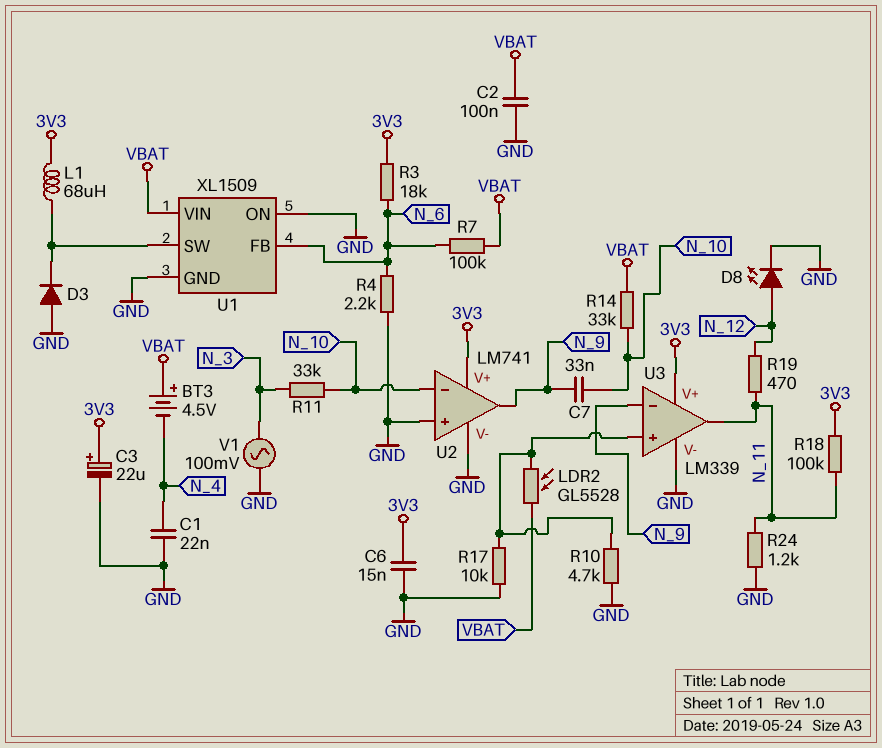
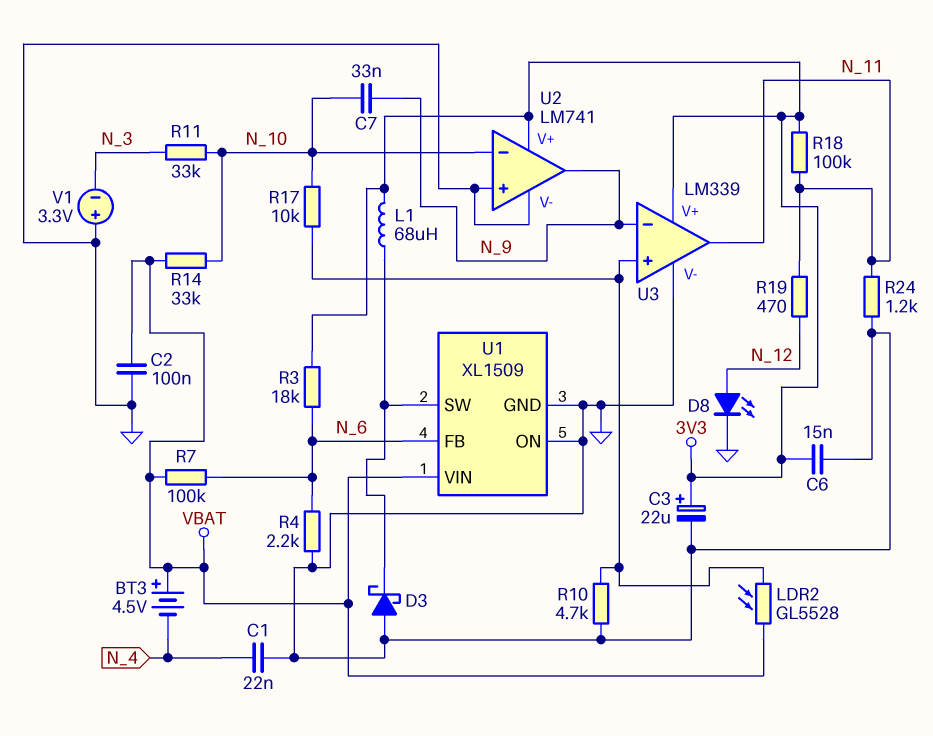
D3: diode (A GND, K U1/SW) -> schottky (A GND, K U1/SW)
R17: 10k (GND, U3/in+) -> 10k (N_10, U3/in+)
V1: AC 100mV (GND, N_3) -> 3.3V (plus GND, minus N_3)

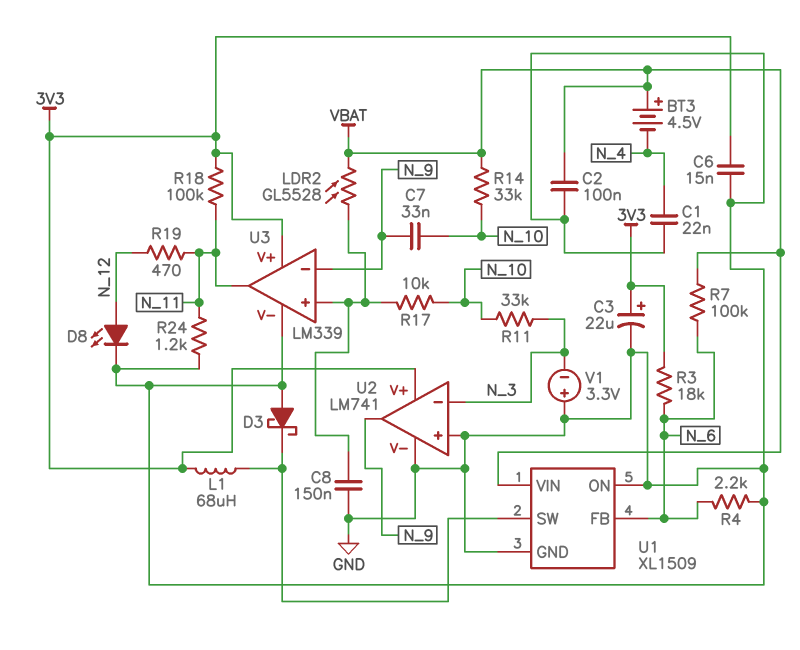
C8: none -> 150nF (GND, U3/in+)
R10: 4.7k (GND, U3/in+) -> none
U2 pin in-: N_10 -> N_3

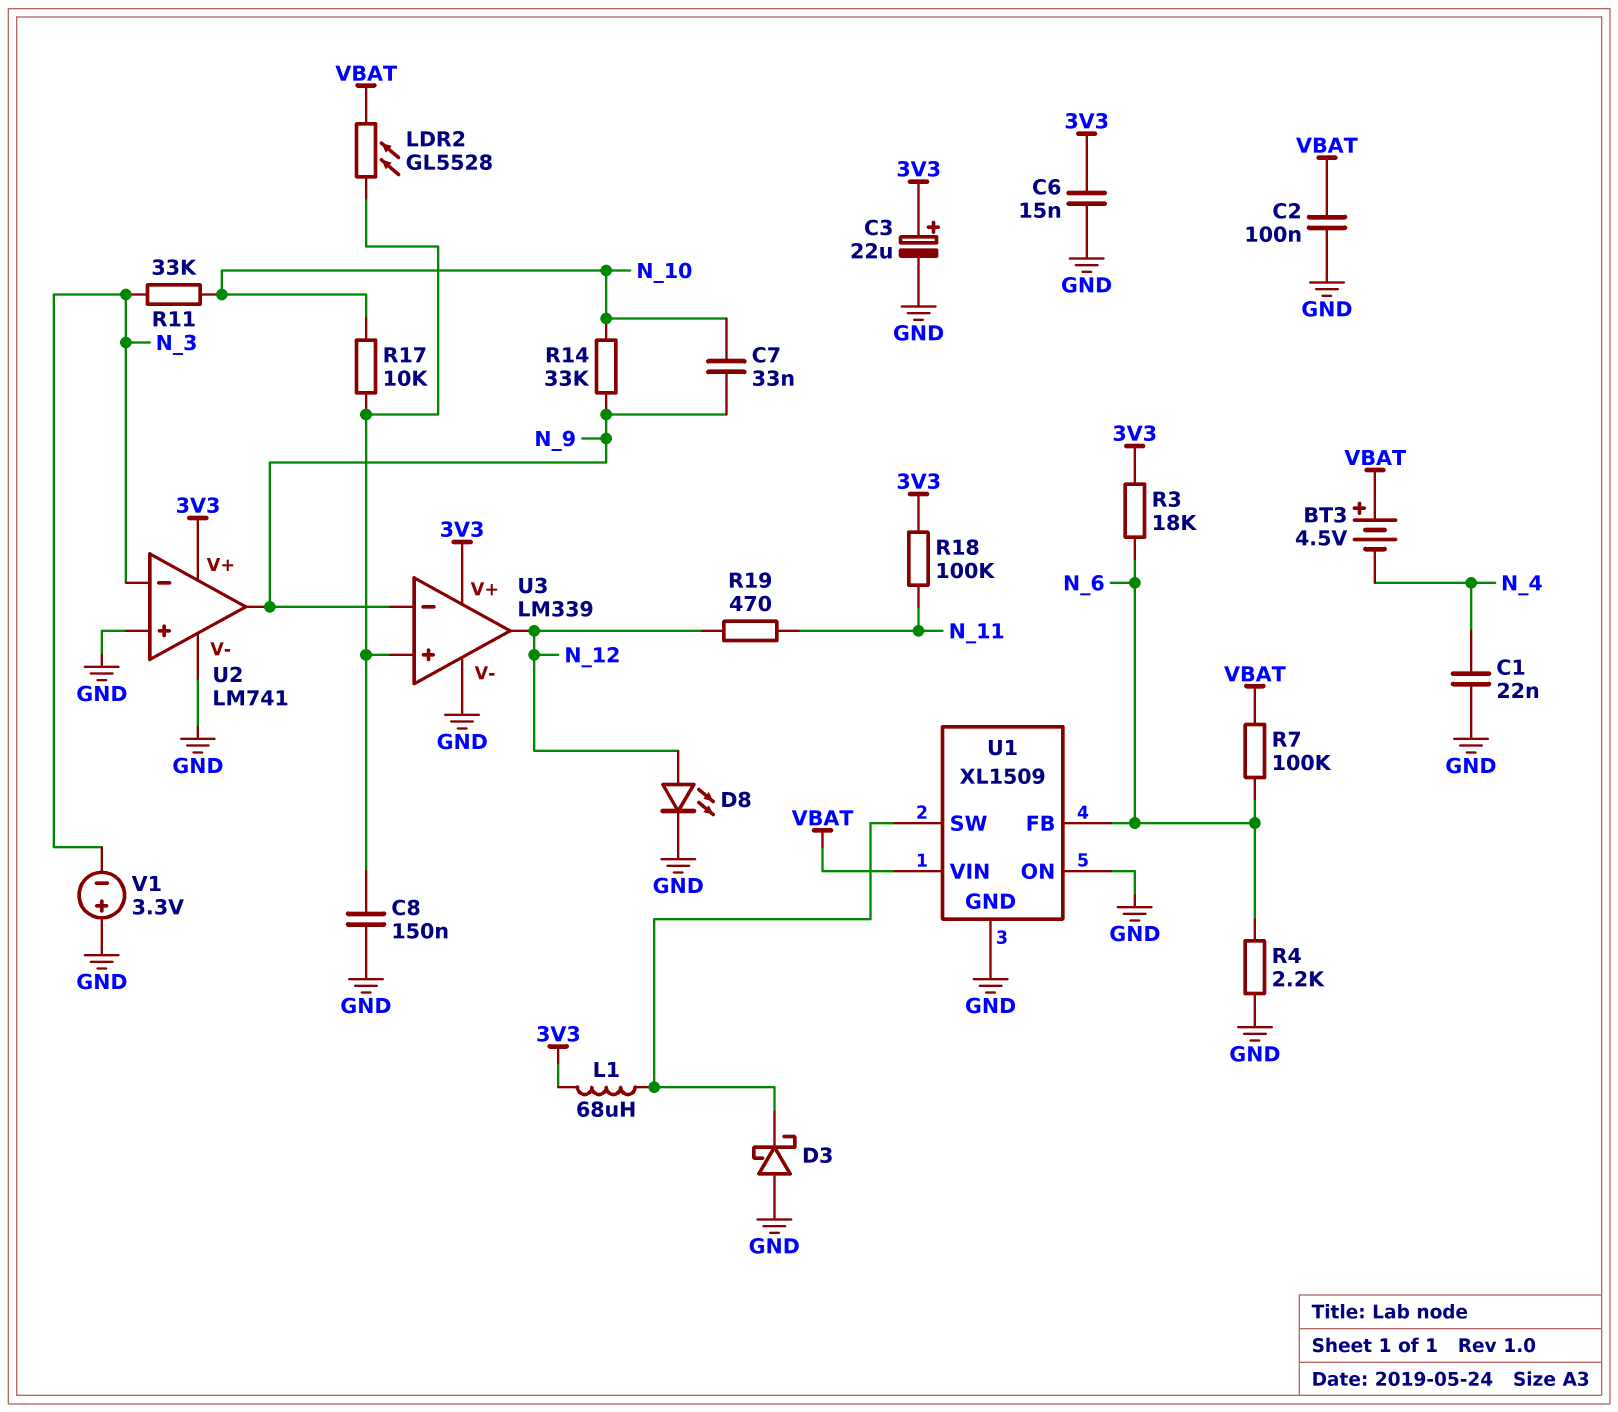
R14: 33k (N_10, VBAT) -> 33k (N_9, N_10)
R24: 1.2k (GND, N_11) -> none
U3 pin out: N_11 -> N_12

